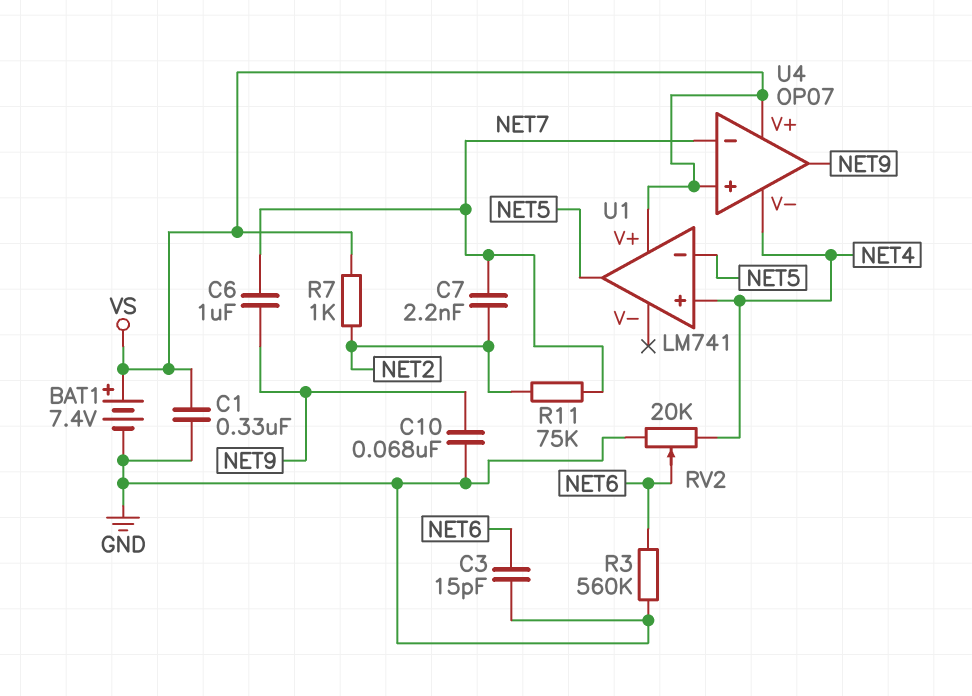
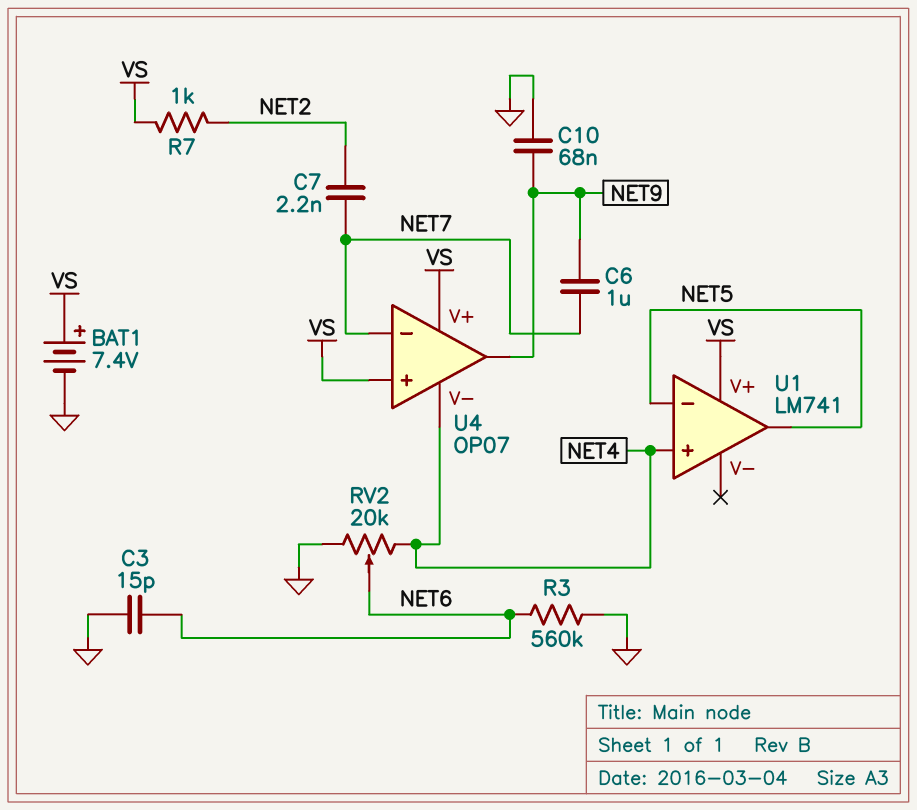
C1: 330nF (GND, VS) -> none
R11: 75k (NET2, NET7) -> none

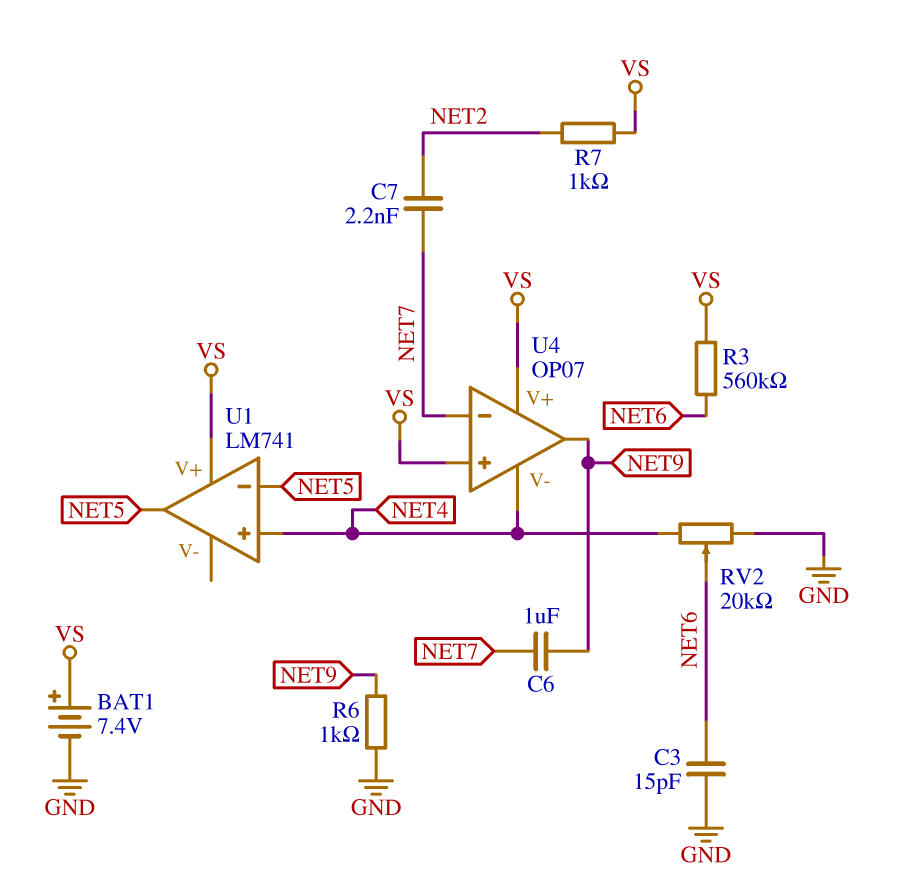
C10: 68nF (GND, NET9) -> none
R3: 560k (GND, NET6) -> 560k (NET6, VS)
R6: none -> 1k (GND, NET9)

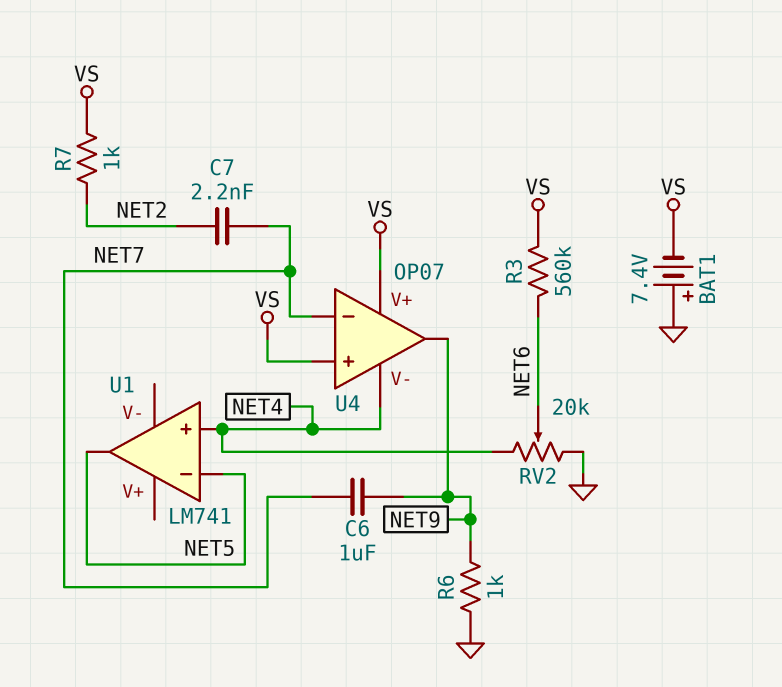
BAT1: 7.4V (plus VS, minus GND) -> 7.4V (plus GND, minus VS)
C3: 15pF (GND, NET6) -> none
U1 pin V+: VS -> none

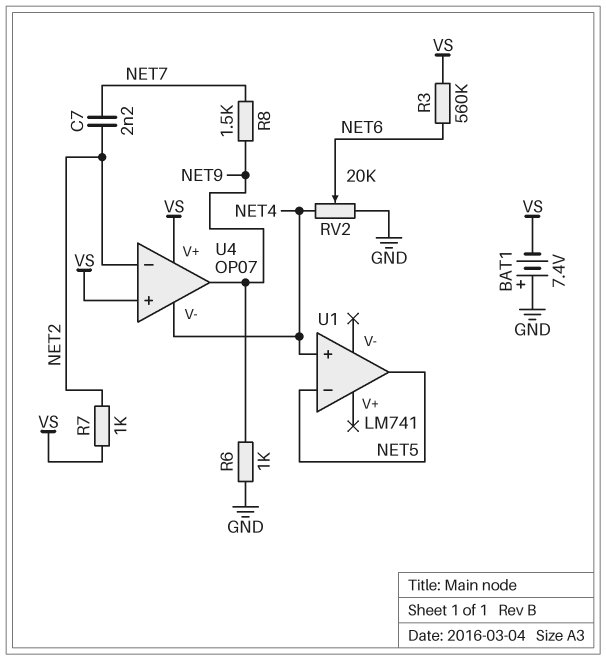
C6: 1uF (NET7, NET9) -> none
R8: none -> 1.5k (NET7, NET9)
U4 pin in-: NET7 -> NET2

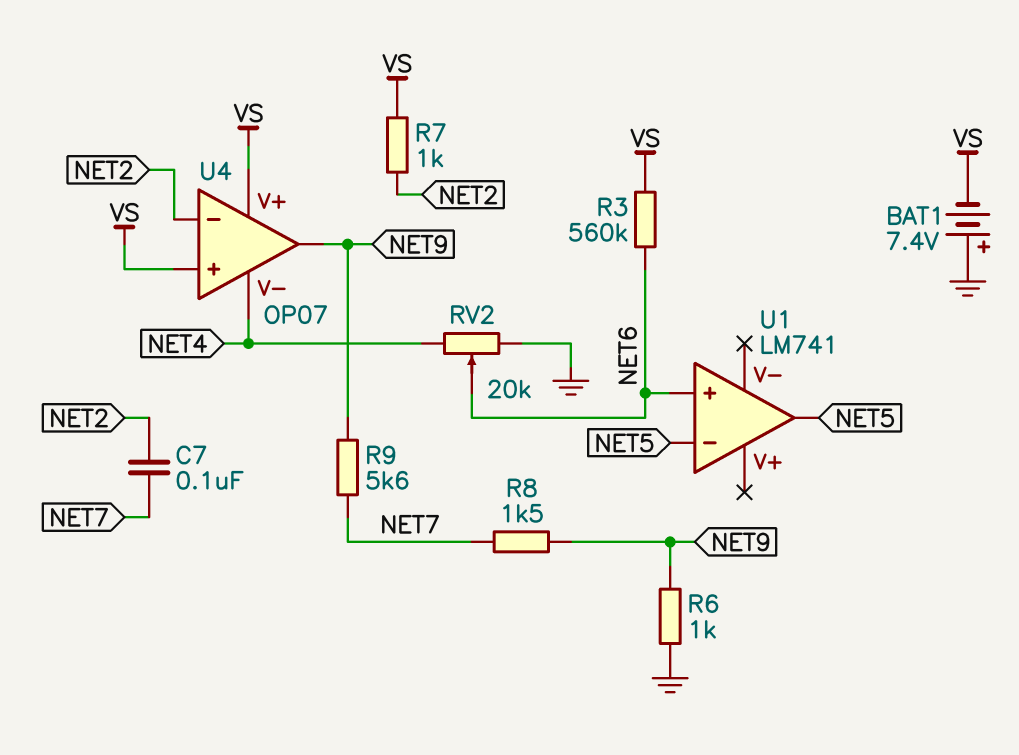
C7: 2.2nF (NET2, NET7) -> 100nF (NET2, NET7)
R9: none -> 5.6k (NET7, NET9)
U1 pin in+: NET4 -> NET6

